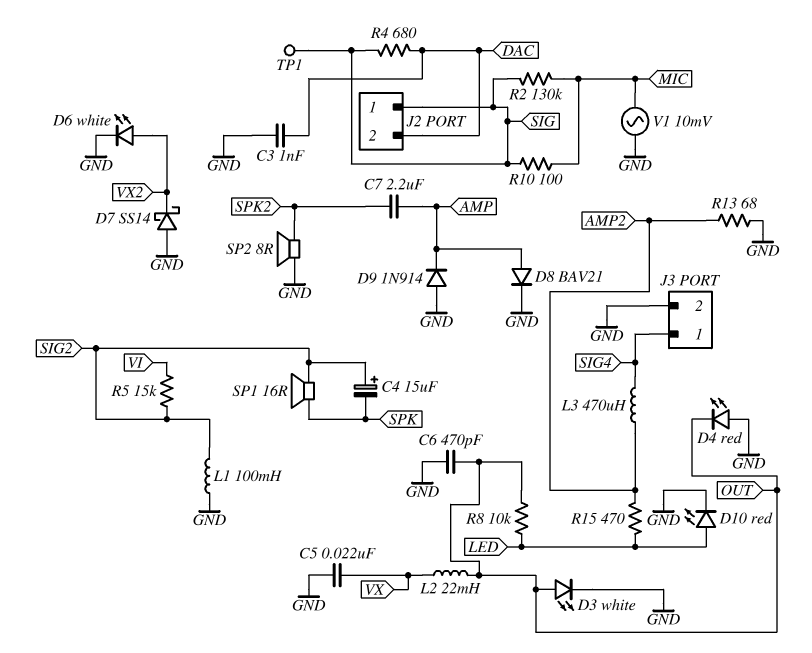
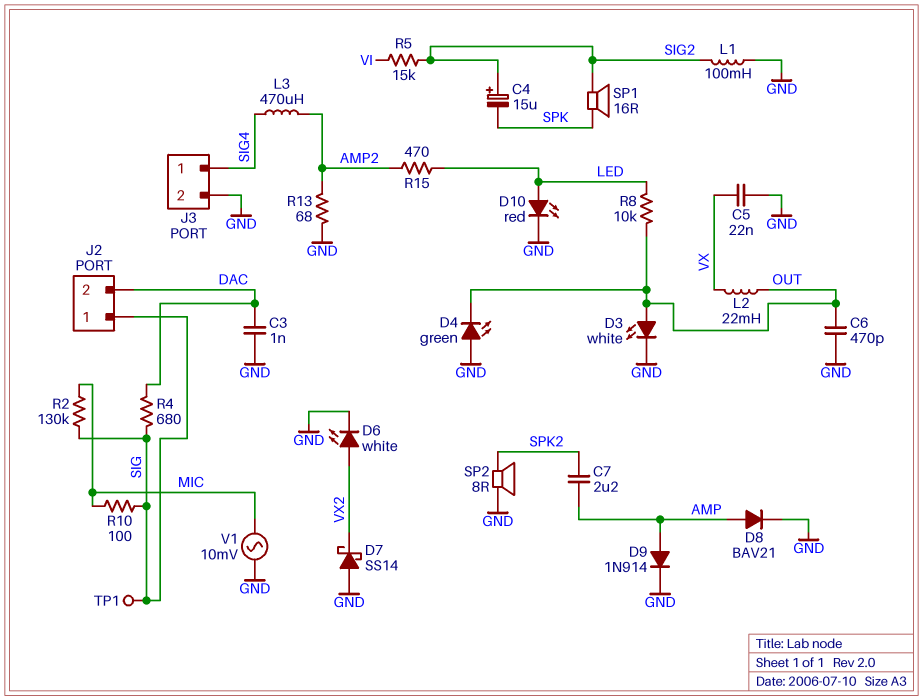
D4: LED red (A GND, K OUT) -> LED green (A GND, K OUT)
D9: diode 1N914 (A GND, K AMP) -> diode 1N914 (A AMP, K GND)

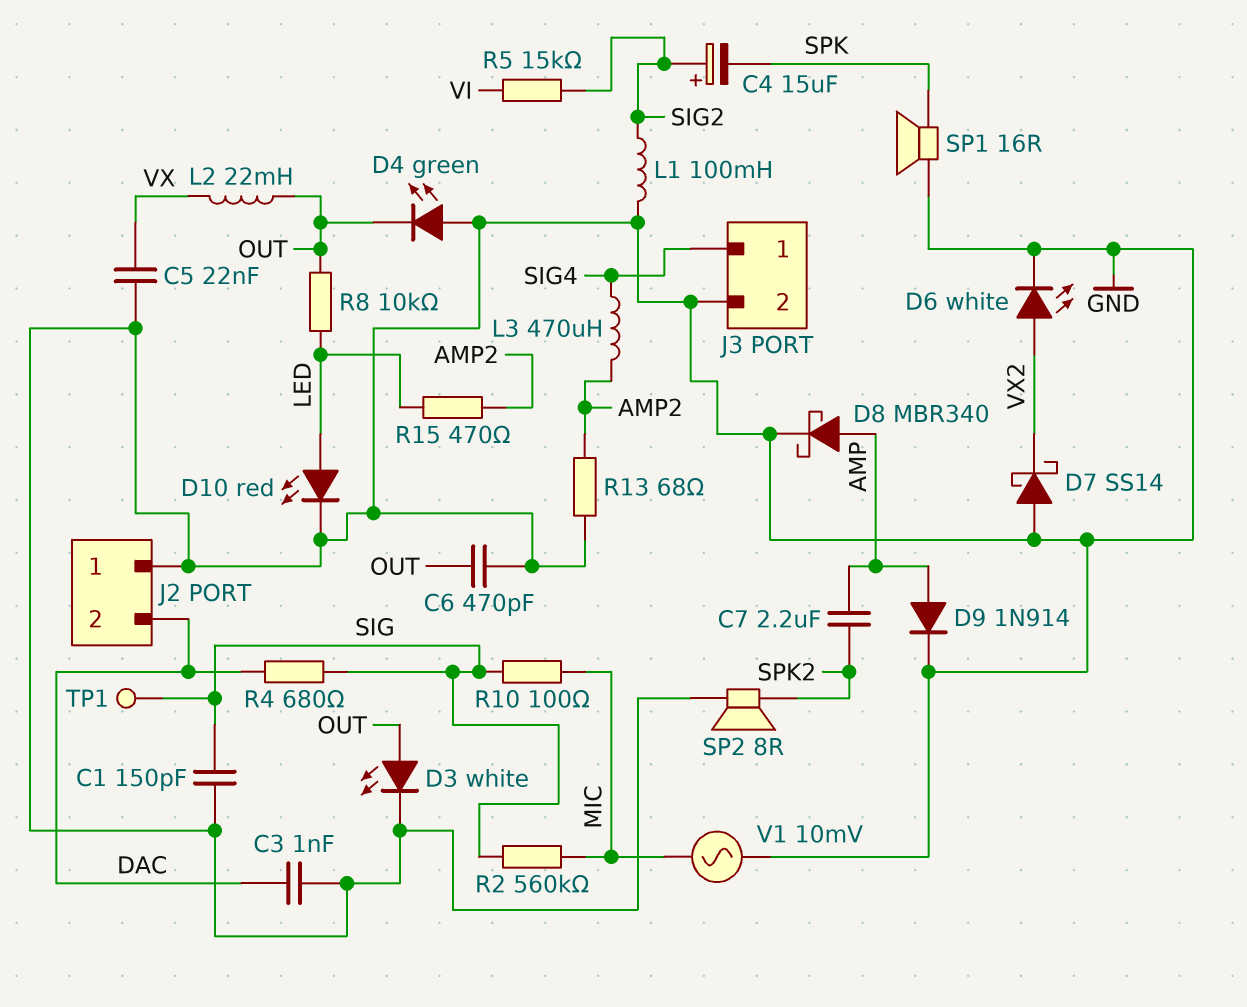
C1: none -> 150pF (GND, SIG)
D8: diode BAV21 (A AMP, K GND) -> schottky MBR340 (A AMP, K GND)
J2 pin 1: SIG -> GND
R2: 130k (MIC, SIG) -> 560k (MIC, SIG)
SP1: speaker 16R (SIG2, SPK) -> speaker 16R (GND, SPK)

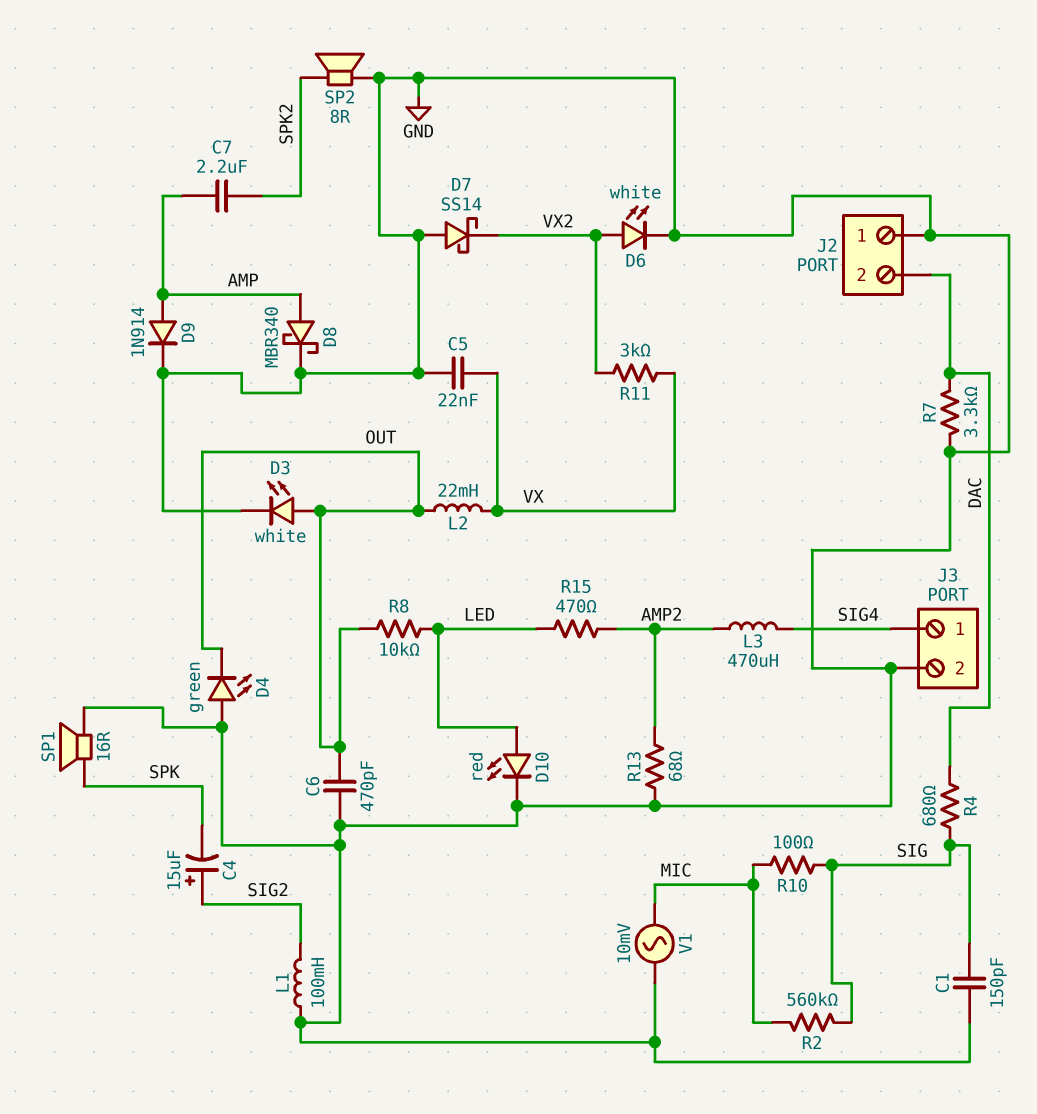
C3: 1nF (DAC, GND) -> none
R5: 15k (SIG2, VI) -> none
R7: none -> 3.3k (DAC, GND)
R11: none -> 3k (VX, VX2)
TP1: test point (SIG) -> none

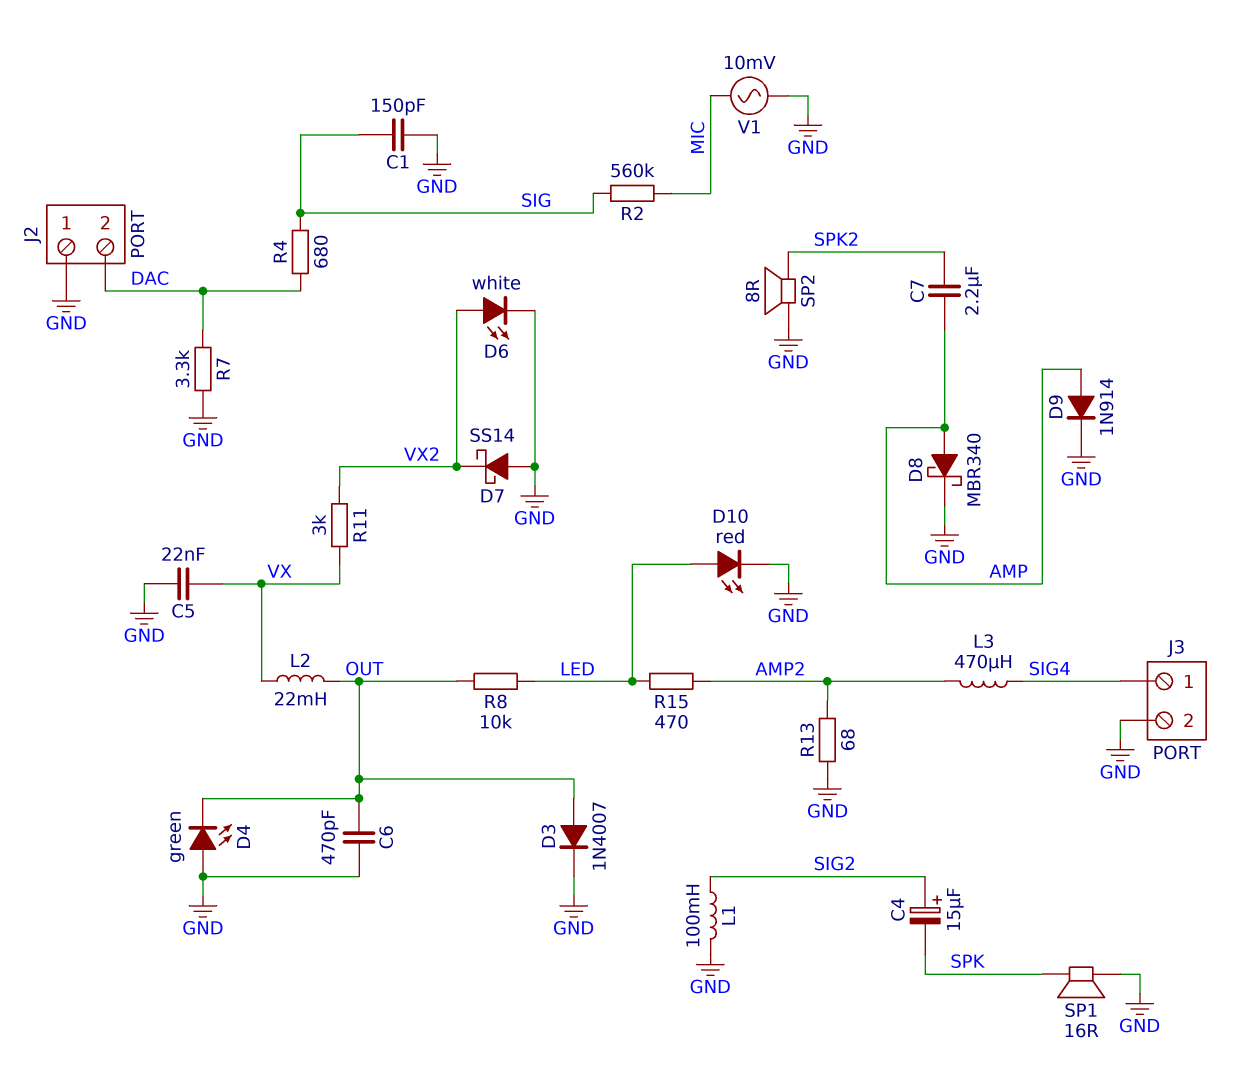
D3: LED white (A OUT, K GND) -> diode 1N4007 (A OUT, K GND)
R10: 100 (MIC, SIG) -> none

